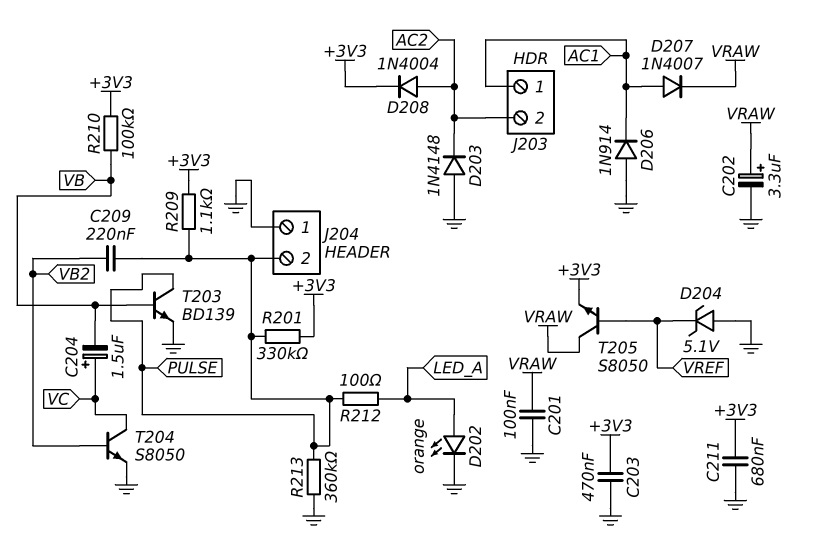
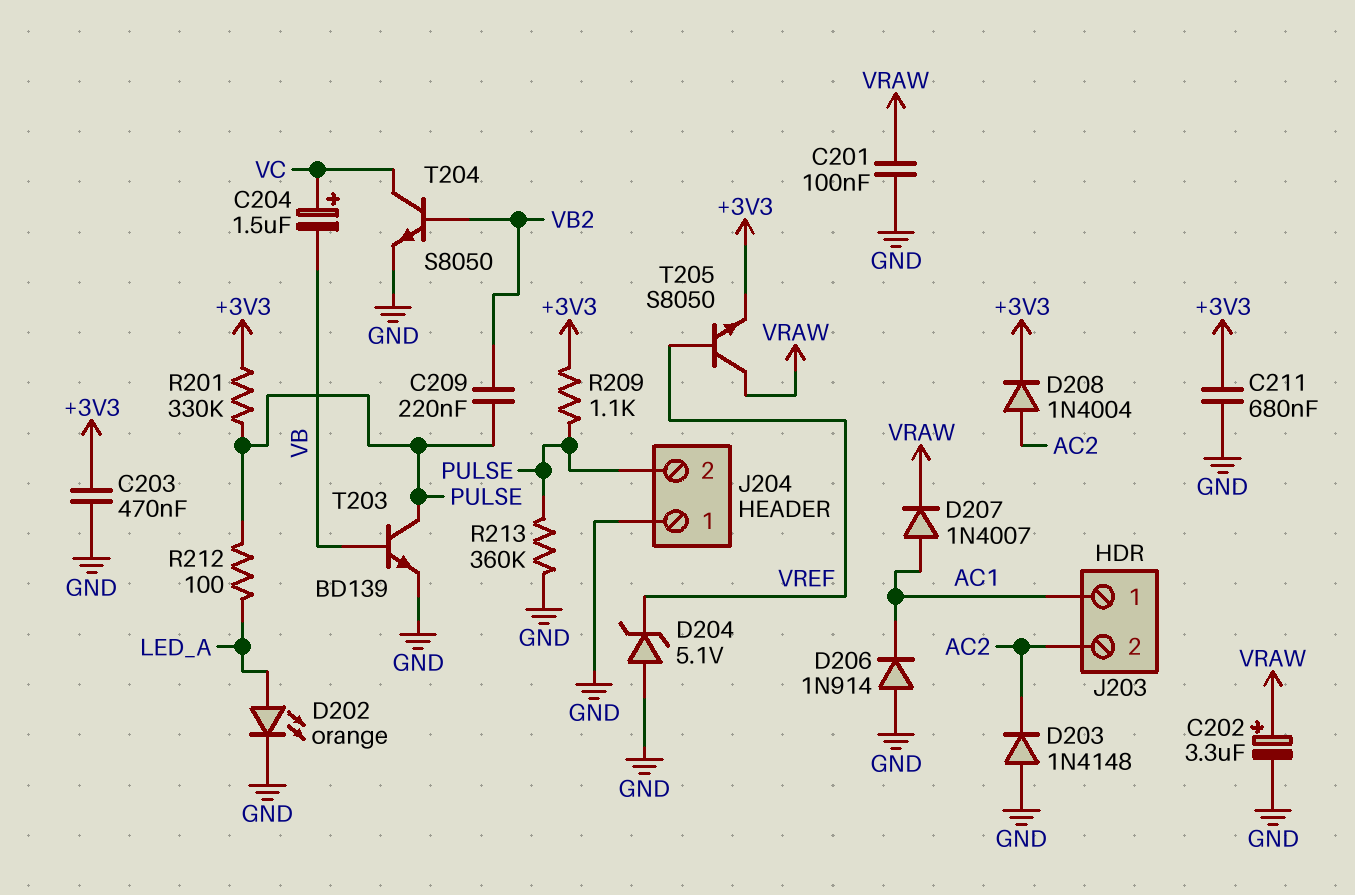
R210: 100k (+3V3, VB) -> none

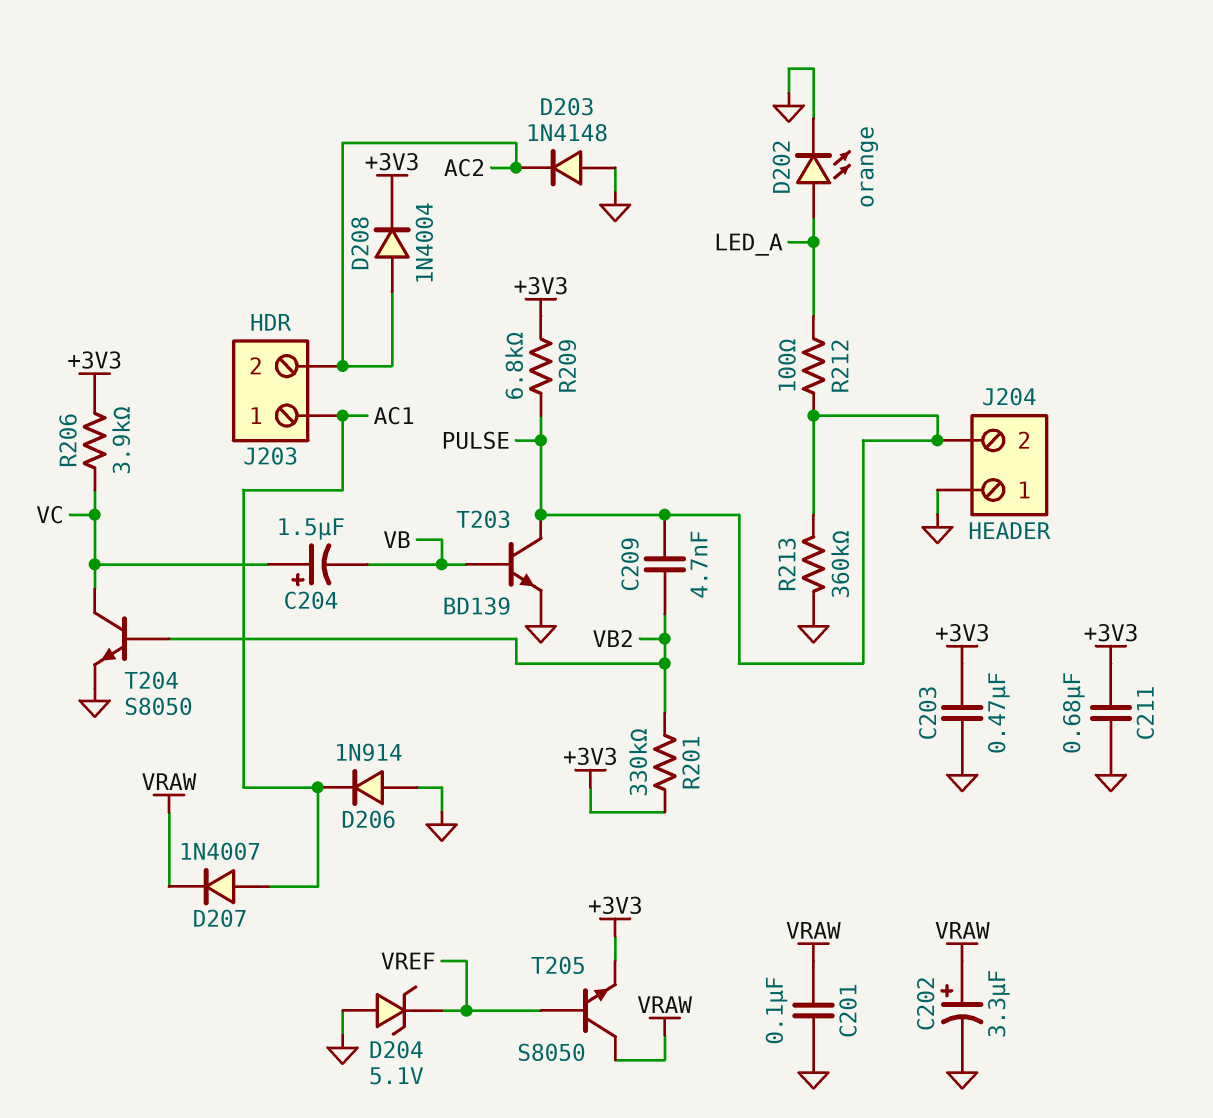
C209: 220nF (PULSE, VB2) -> 4.7nF (PULSE, VB2)
R201: 330k (+3V3, PULSE) -> 330k (+3V3, VB2)
R206: none -> 3.9k (+3V3, VC)
R209: 1.1k (+3V3, PULSE) -> 6.8k (+3V3, PULSE)

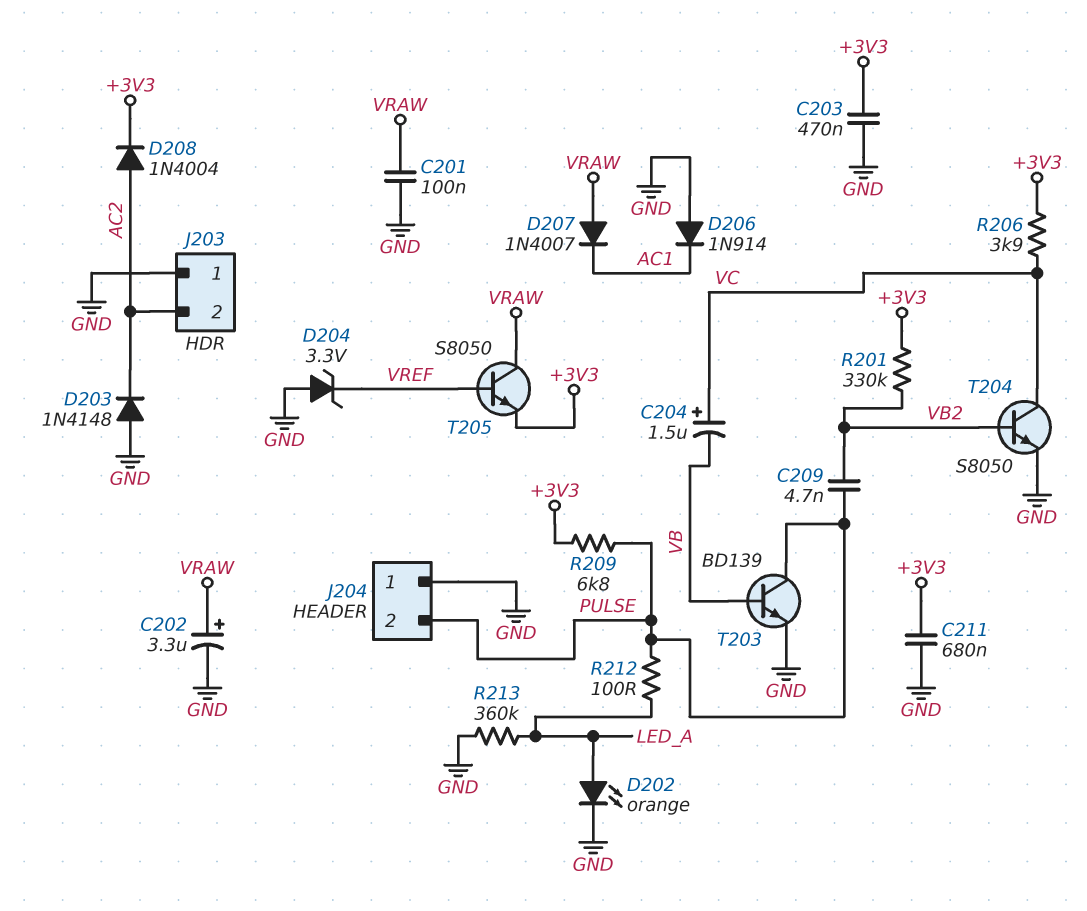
D204: zener 5.1V (A GND, K VREF) -> zener 3.3V (A GND, K VREF)
D207: diode 1N4007 (A AC1, K VRAW) -> diode 1N4007 (A VRAW, K AC1)
J203 pin 1: AC1 -> GND
R213: 360k (GND, PULSE) -> 360k (GND, LED_A)

